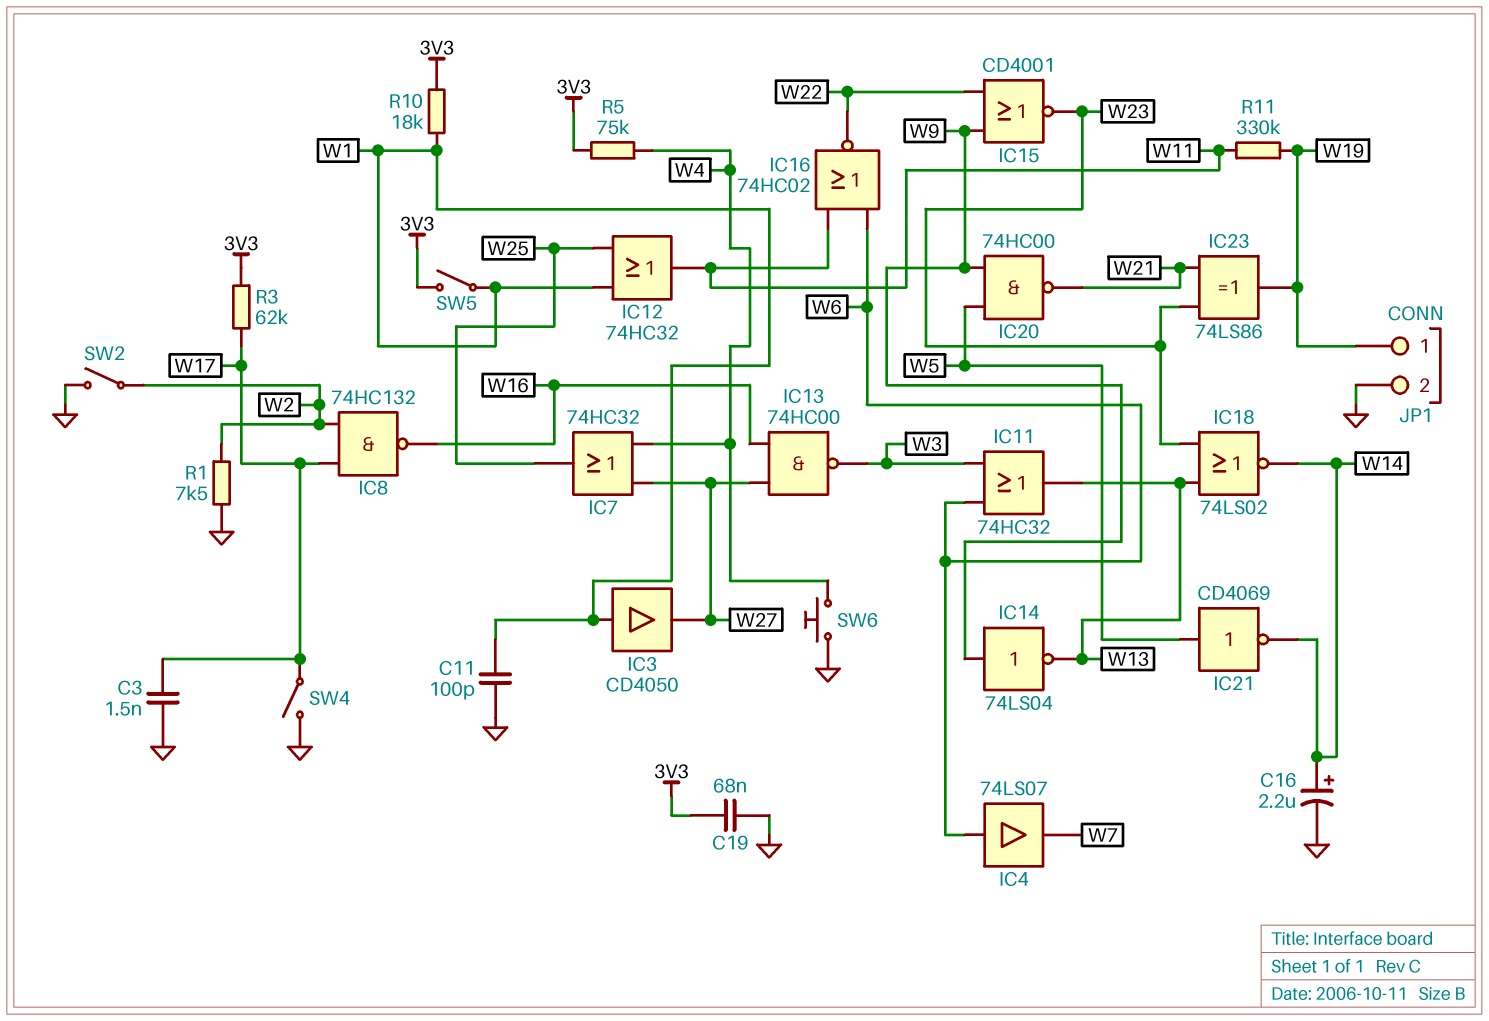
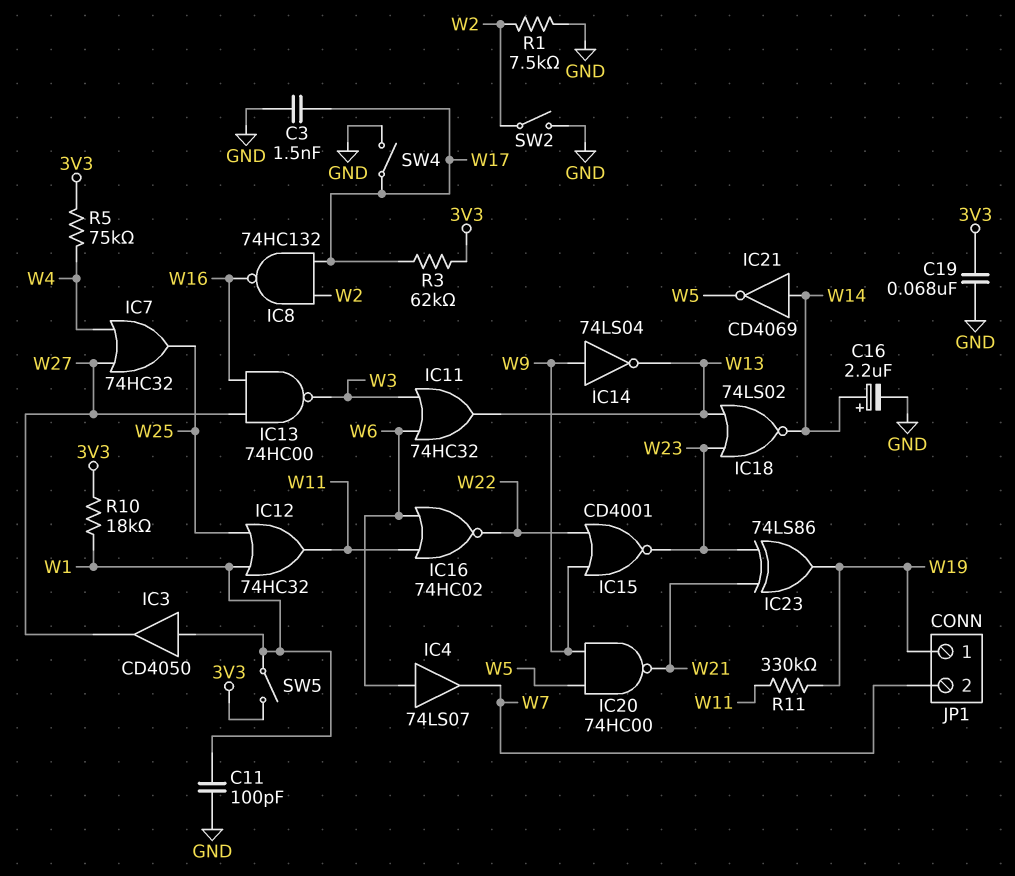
IC21: NOT CD4069 (in W5, out W14) -> NOT CD4069 (in W14, out W5)
JP1 pin 2: GND -> W7
SW6: button (GND, W4) -> none

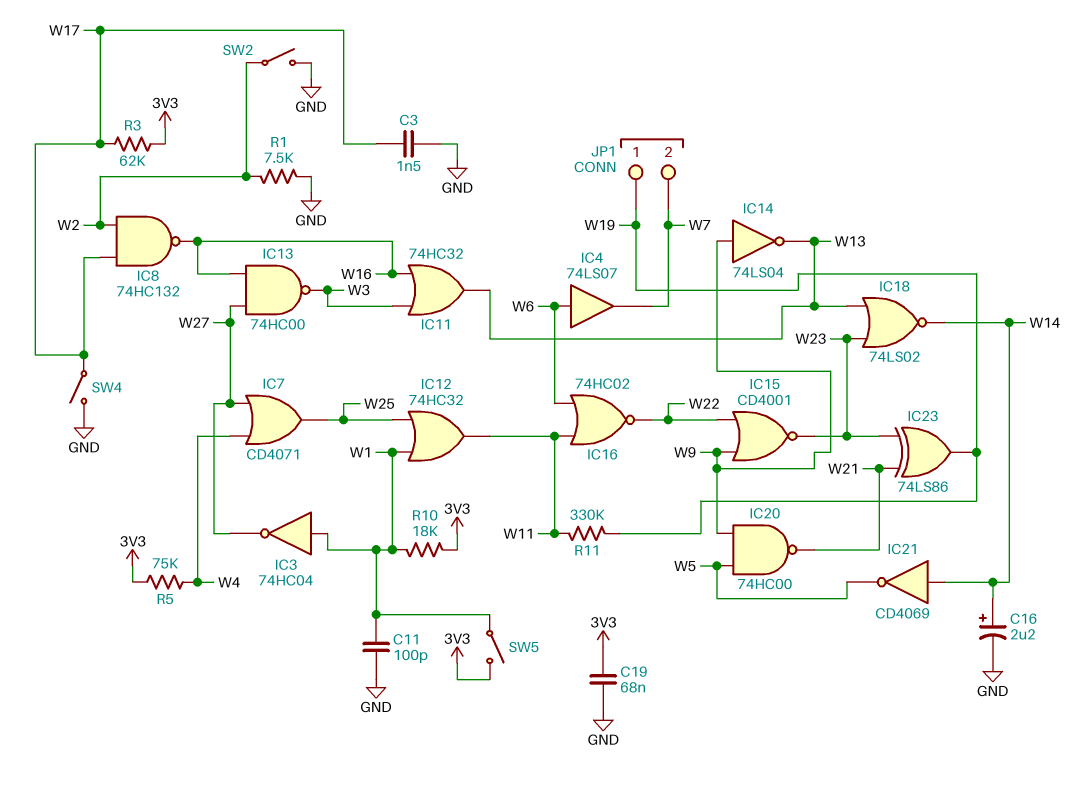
IC3: buffer CD4050 (in W1, out W27) -> NOT 74HC04 (in W1, out W27)
IC7: OR 74HC32 (in W4, in W27, out W25) -> OR CD4071 (in W4, in W27, out W25)
IC11: OR 74HC32 (in W3, in W6, out W13) -> OR 74HC32 (in W3, in W16, out W13)

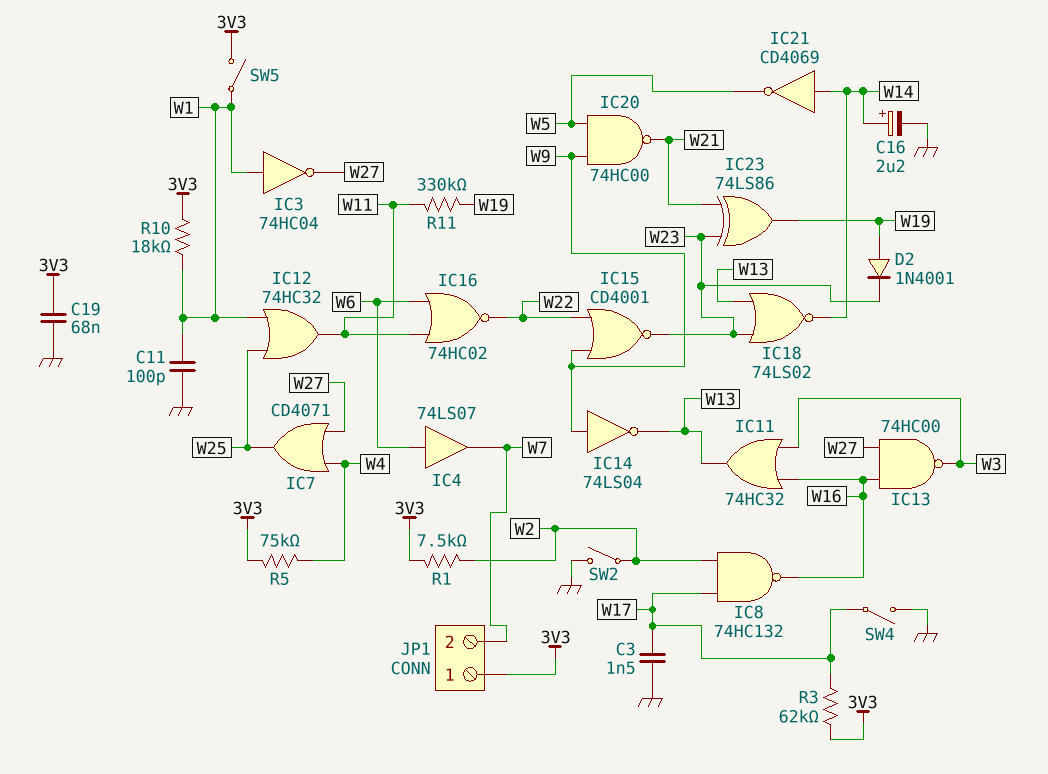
D2: none -> diode 1N4001 (A W19, K W23)
JP1 pin 1: W19 -> 3V3
R1: 7.5k (GND, W2) -> 7.5k (3V3, W2)

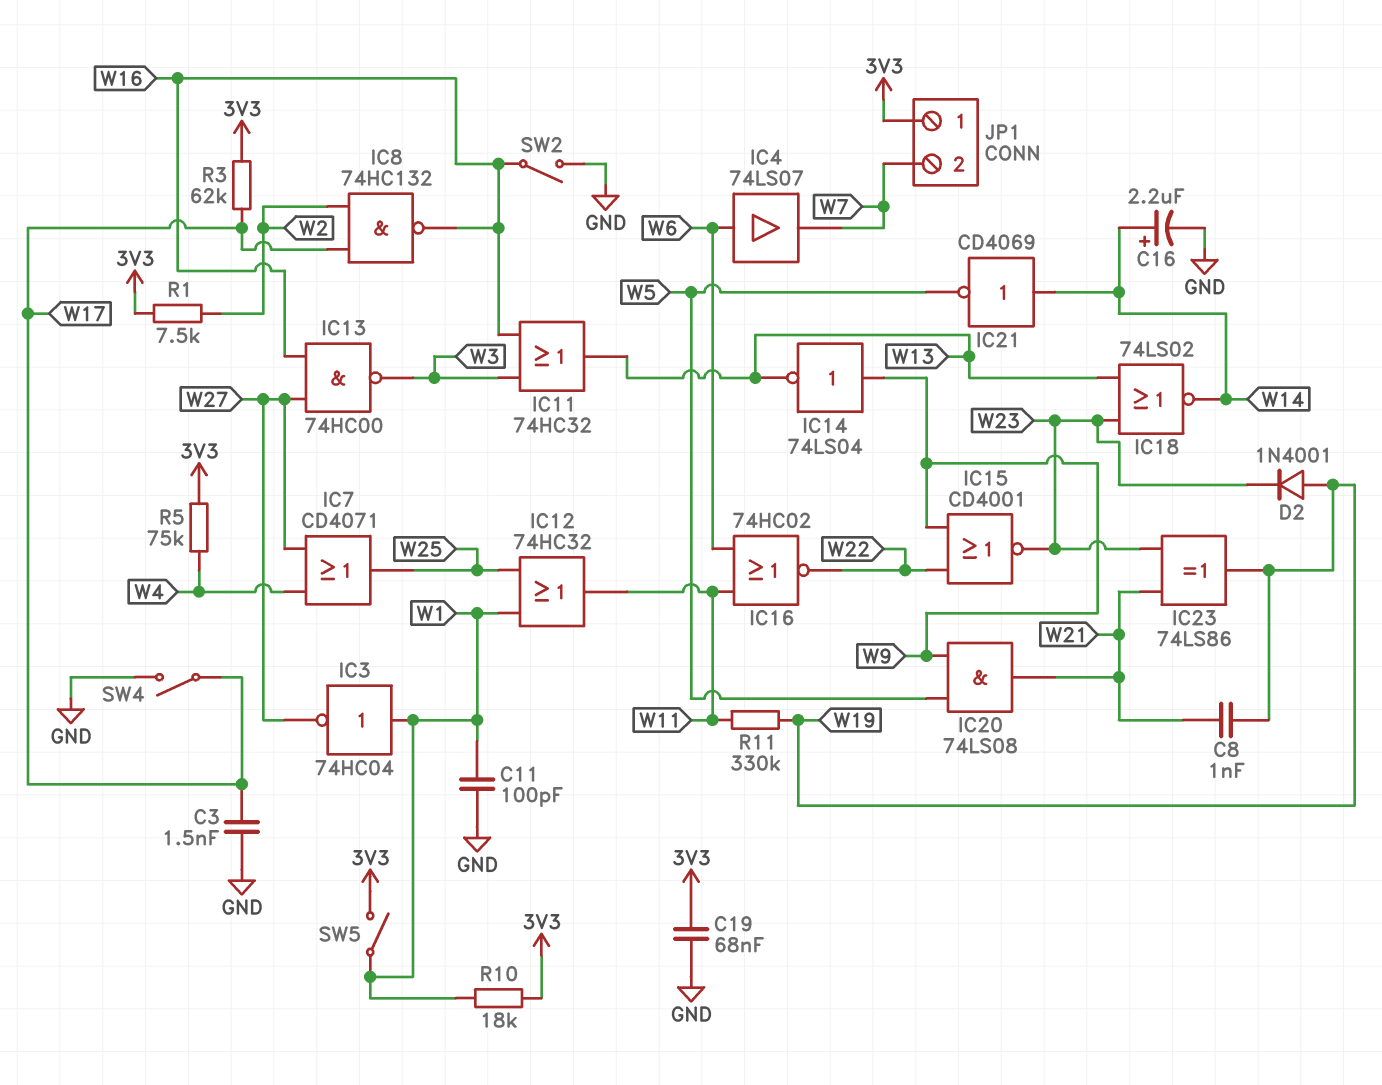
C8: none -> 1nF (W19, W21)
IC20: NAND 74HC00 (in W5, in W9, out W21) -> AND 74LS08 (in W5, in W9, out W21)
SW2: switch (GND, W2) -> switch (GND, W16)

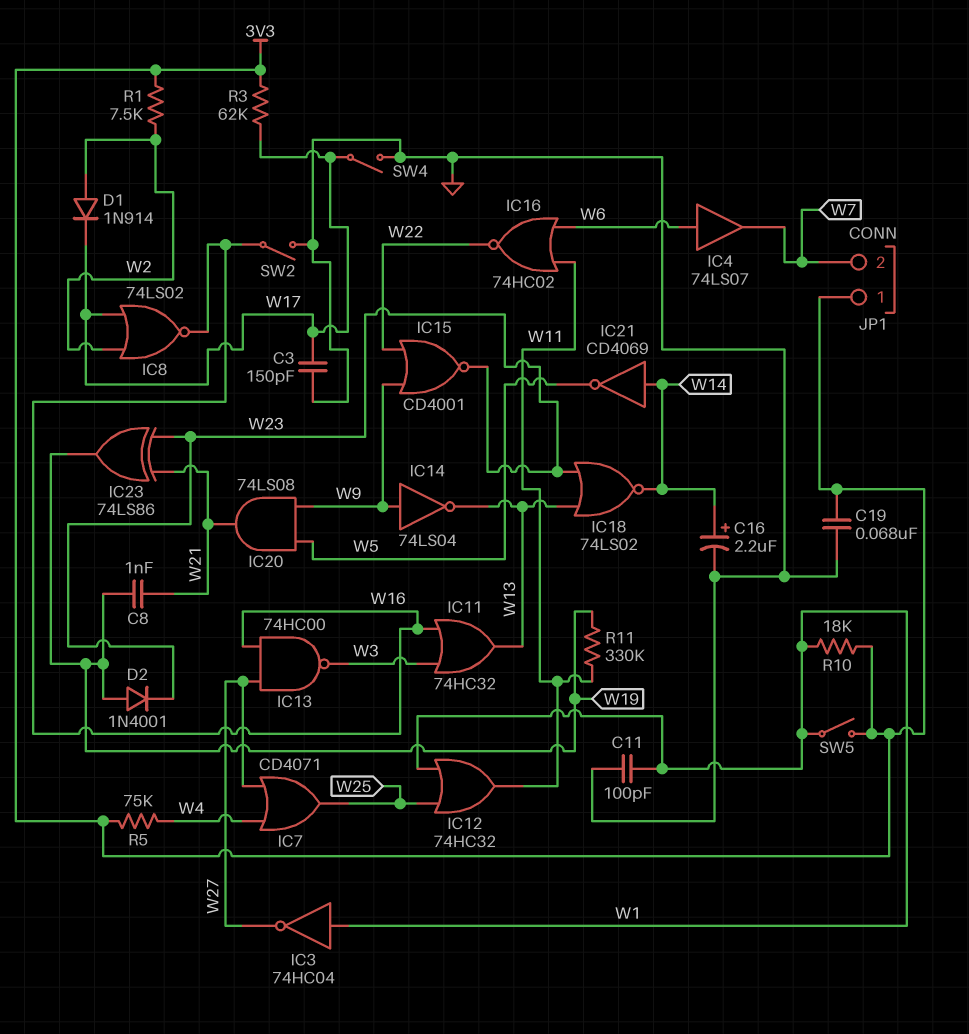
C3: 1.5nF (GND, W17) -> 150pF (GND, W17)
D1: none -> diode 1N914 (A W2, K W17)
IC8: NAND 74HC132 (in W2, in W17, out W16) -> NOR 74LS02 (in W2, in W17, out W16)

